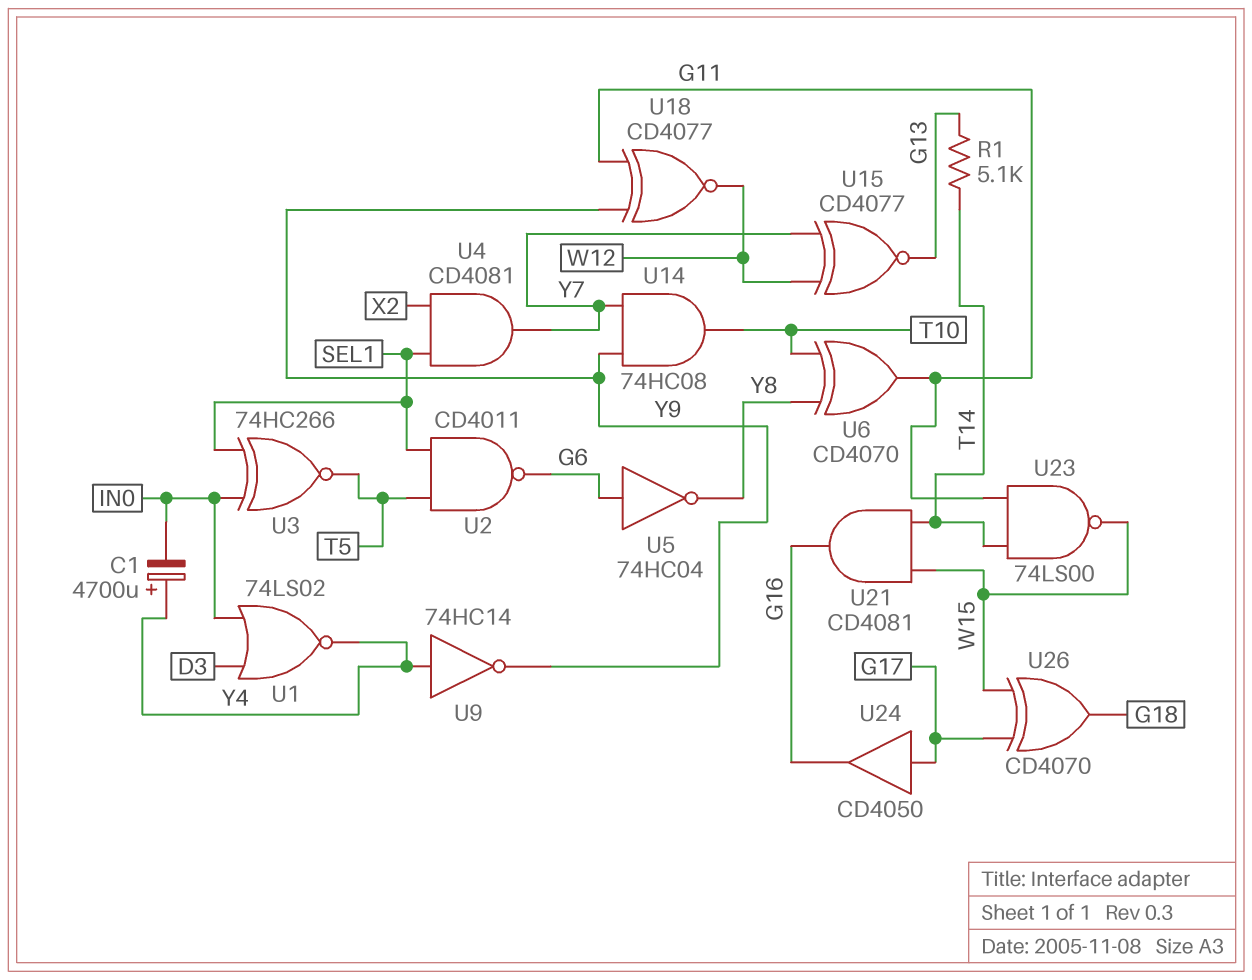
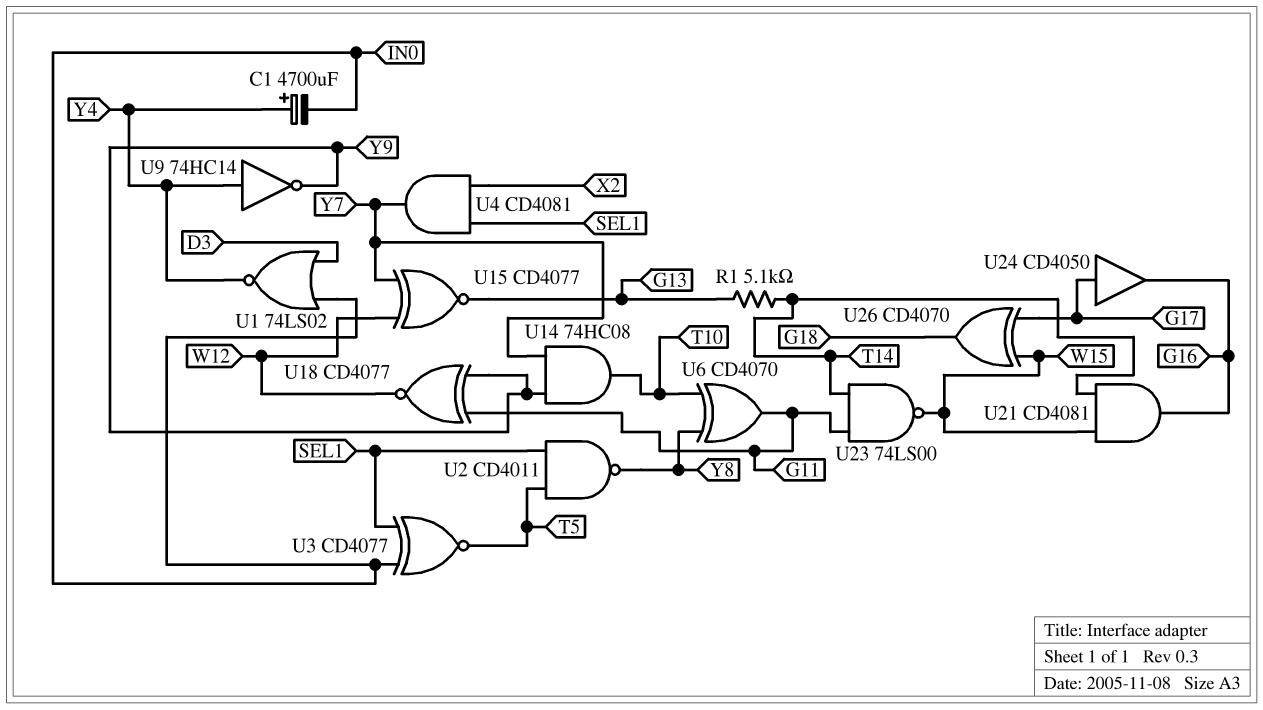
U2: NAND CD4011 (in SEL1, in T5, out G6) -> NAND CD4011 (in SEL1, in T5, out Y8)
U3: XNOR 74HC266 (in IN0, in SEL1, out T5) -> XNOR CD4077 (in IN0, in SEL1, out T5)
U5: NOT 74HC04 (in G6, out Y8) -> none

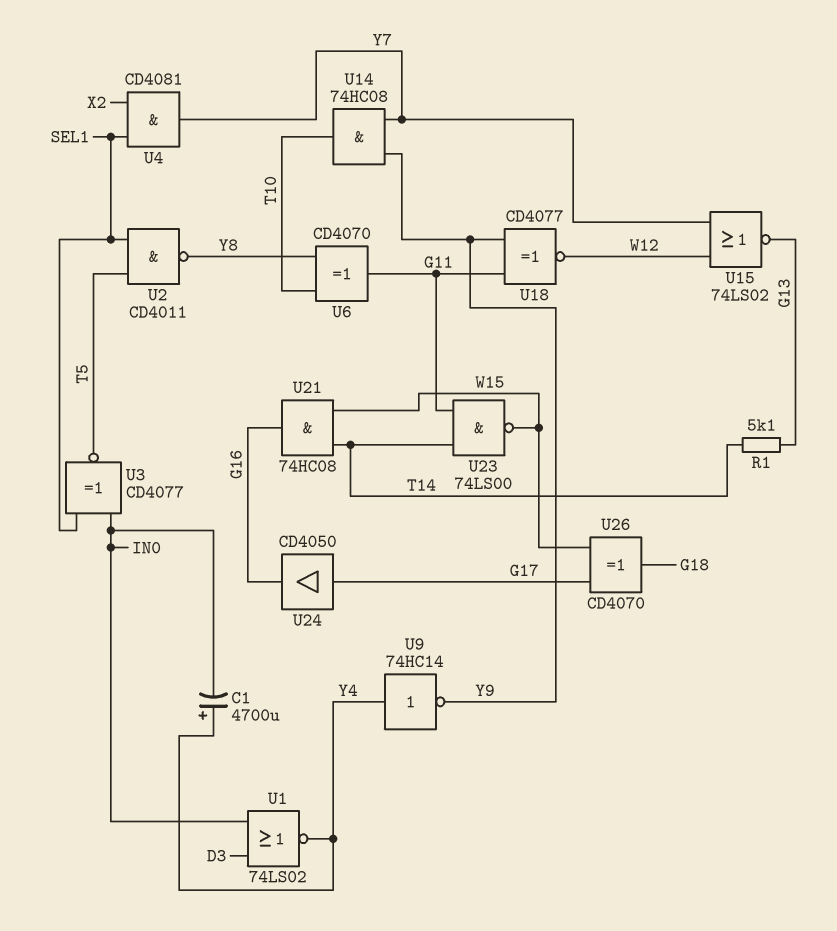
U15: XNOR CD4077 (in W12, in Y7, out G13) -> NOR 74LS02 (in W12, in Y7, out G13)
U21: AND CD4081 (in T14, in W15, out G16) -> AND 74HC08 (in T14, in W15, out G16)

